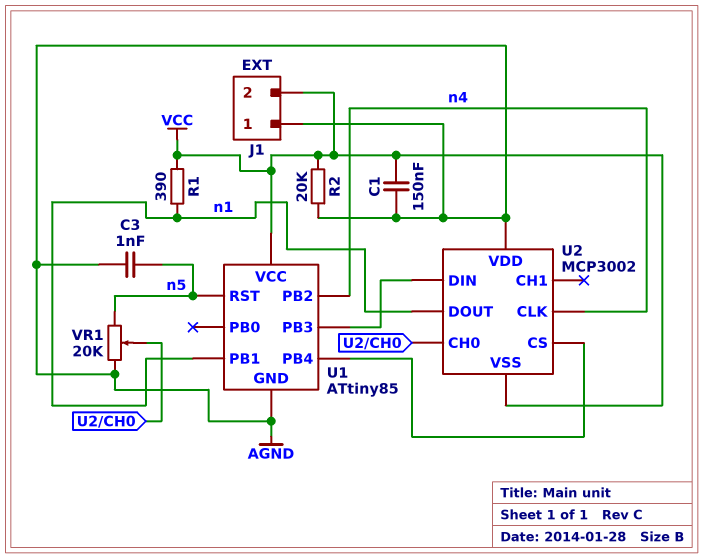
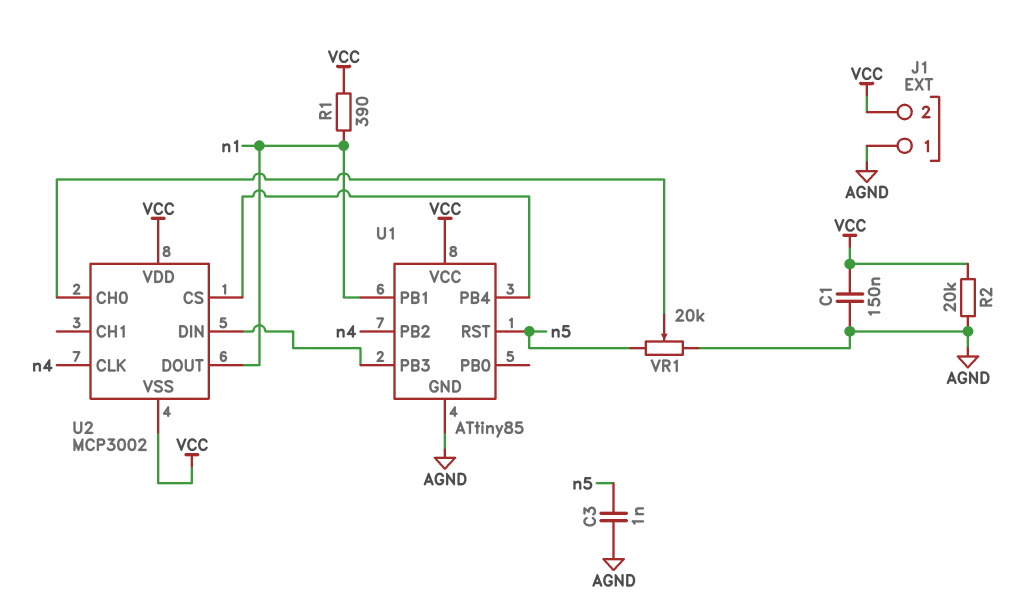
U2 pin VDD: AGND -> VCC

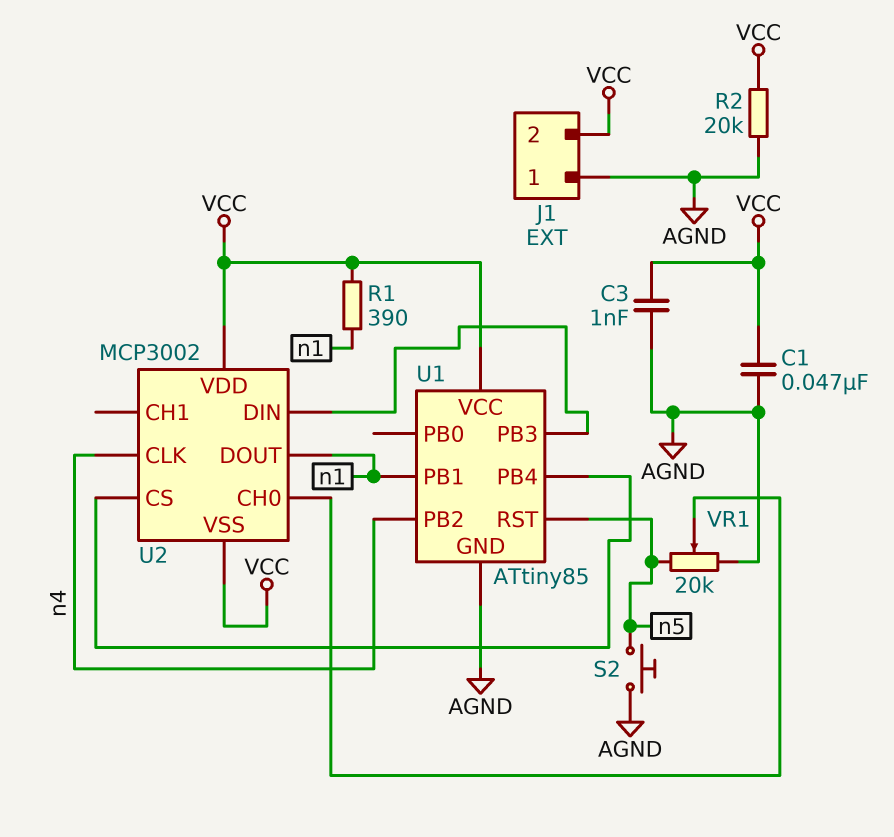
C1: 150nF (AGND, VCC) -> 47nF (AGND, VCC)
C3: 1nF (AGND, n5) -> 1nF (AGND, VCC)
S2: none -> button (AGND, n5)

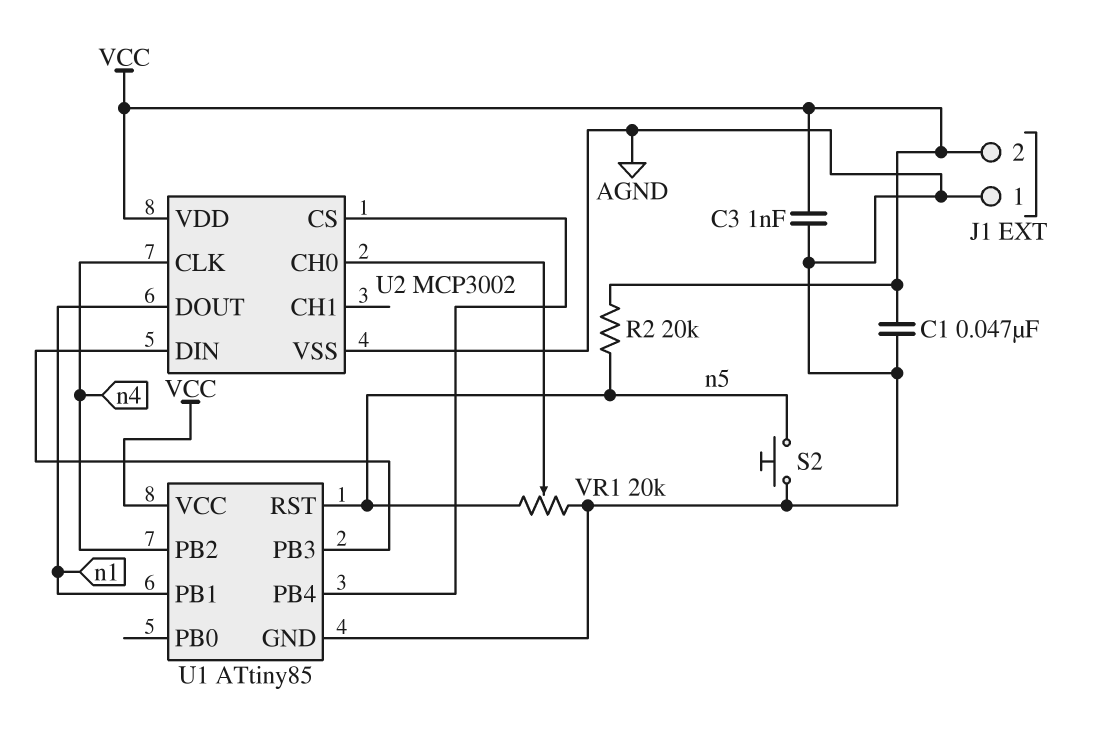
R1: 390 (VCC, n1) -> none
R2: 20k (AGND, VCC) -> 20k (VCC, n5)
U2 pin VSS: VCC -> AGND

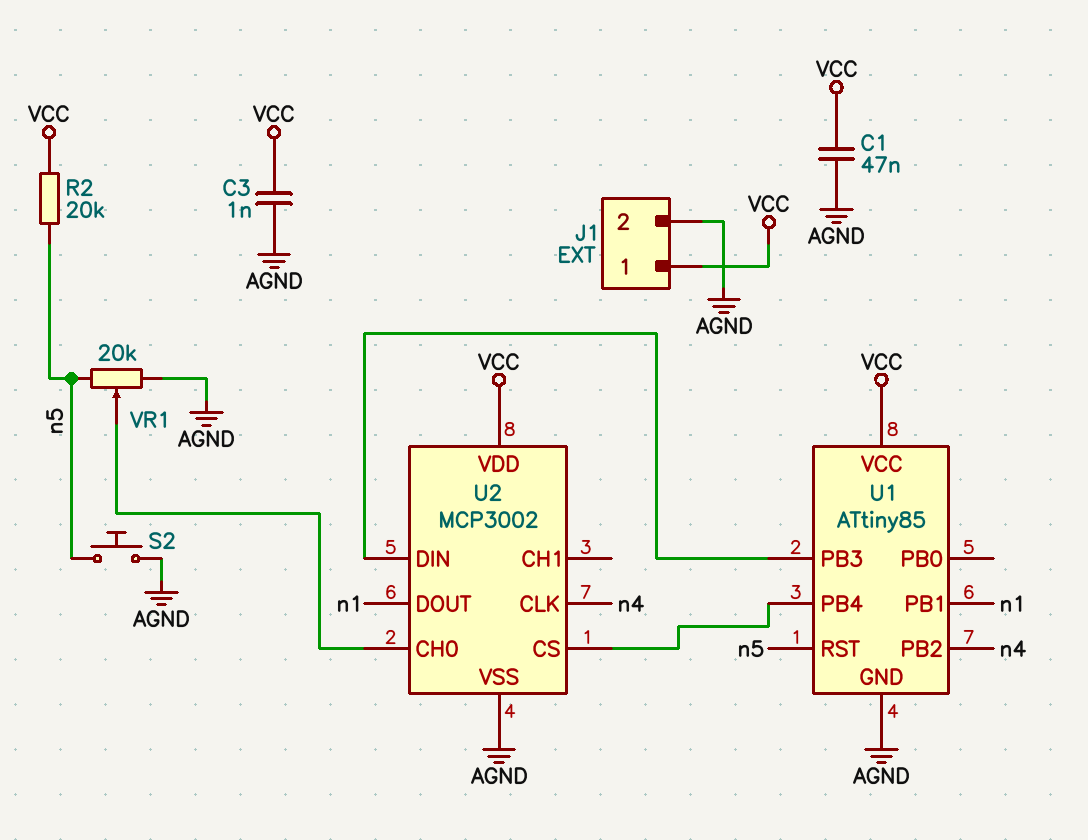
J1 pin 1: AGND -> VCC
J1 pin 2: VCC -> AGND

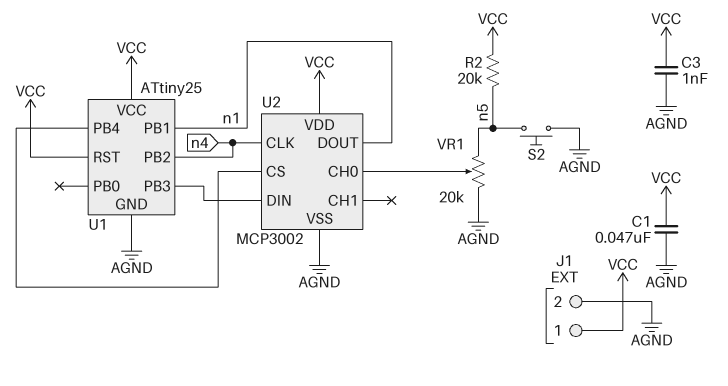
U1: ATtiny85 -> ATtiny25
U1 pin RST: n5 -> VCC

